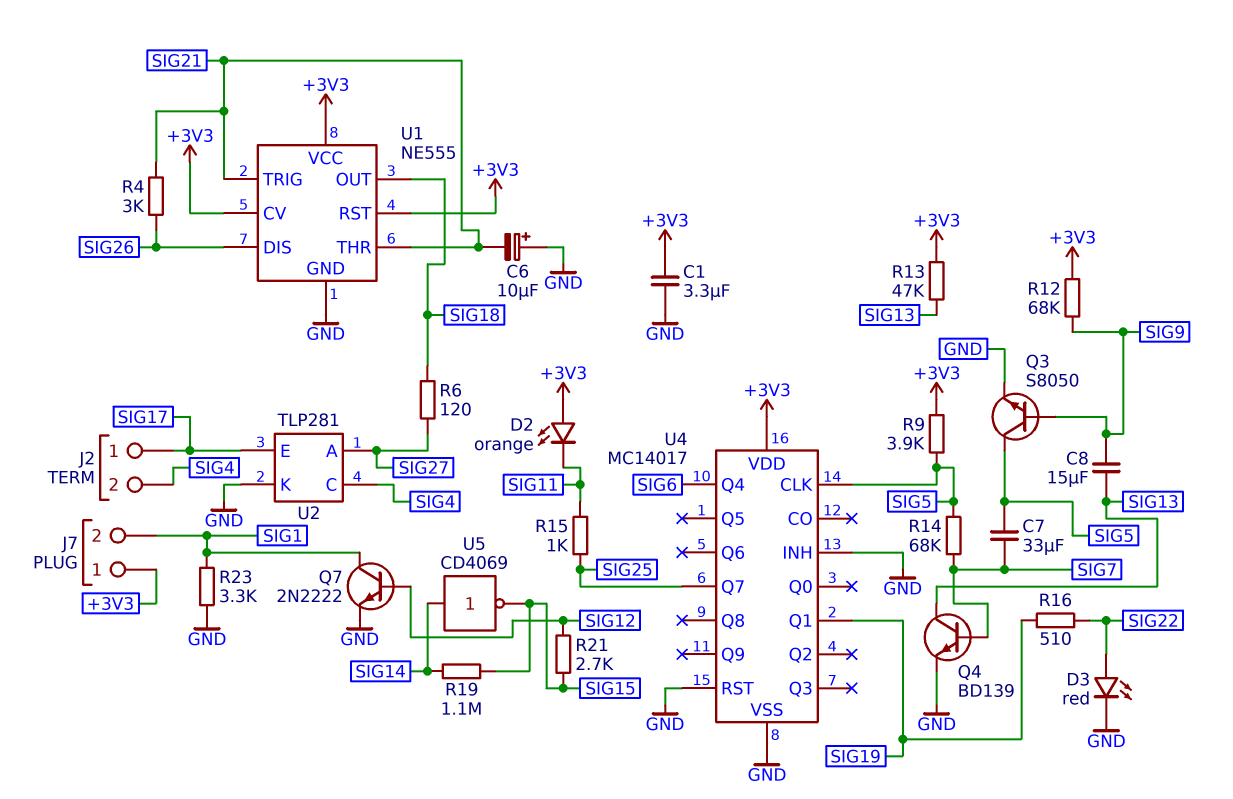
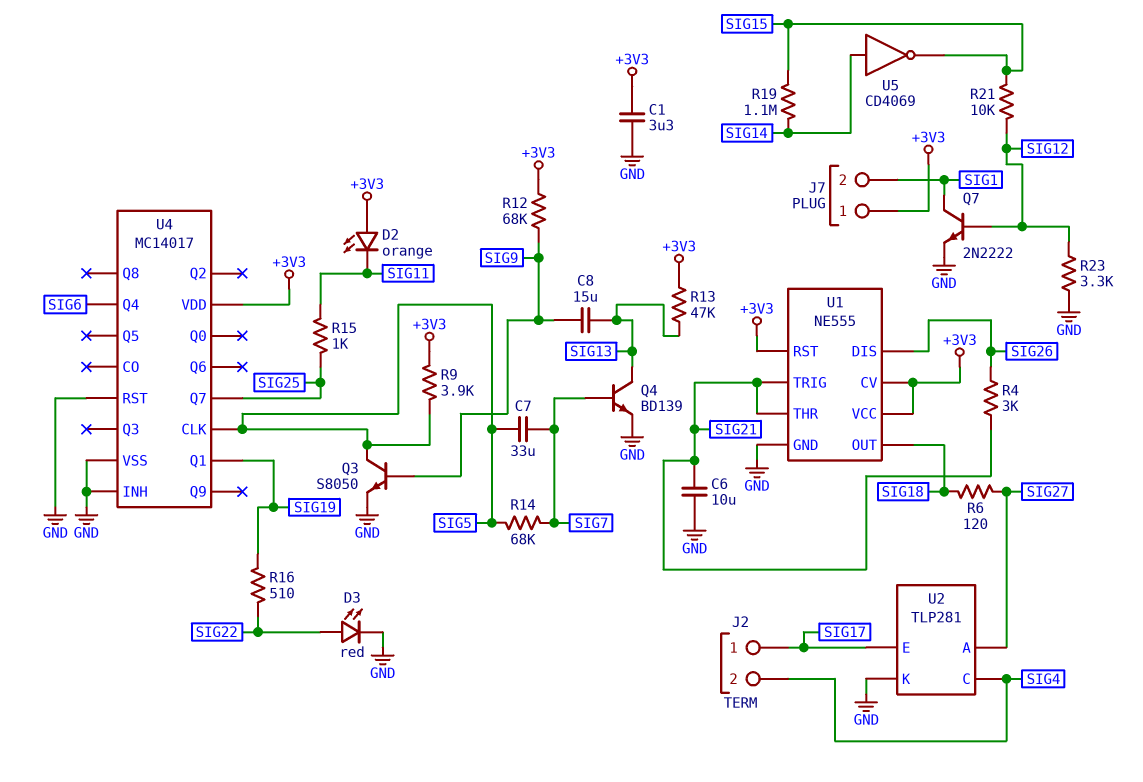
C6: 10uF (plus GND, minus SIG21) -> 10uF (GND, SIG21)
R21: 2.7k (SIG12, SIG15) -> 10k (SIG12, SIG15)
R23: 3.3k (GND, SIG1) -> 3.3k (GND, SIG12)

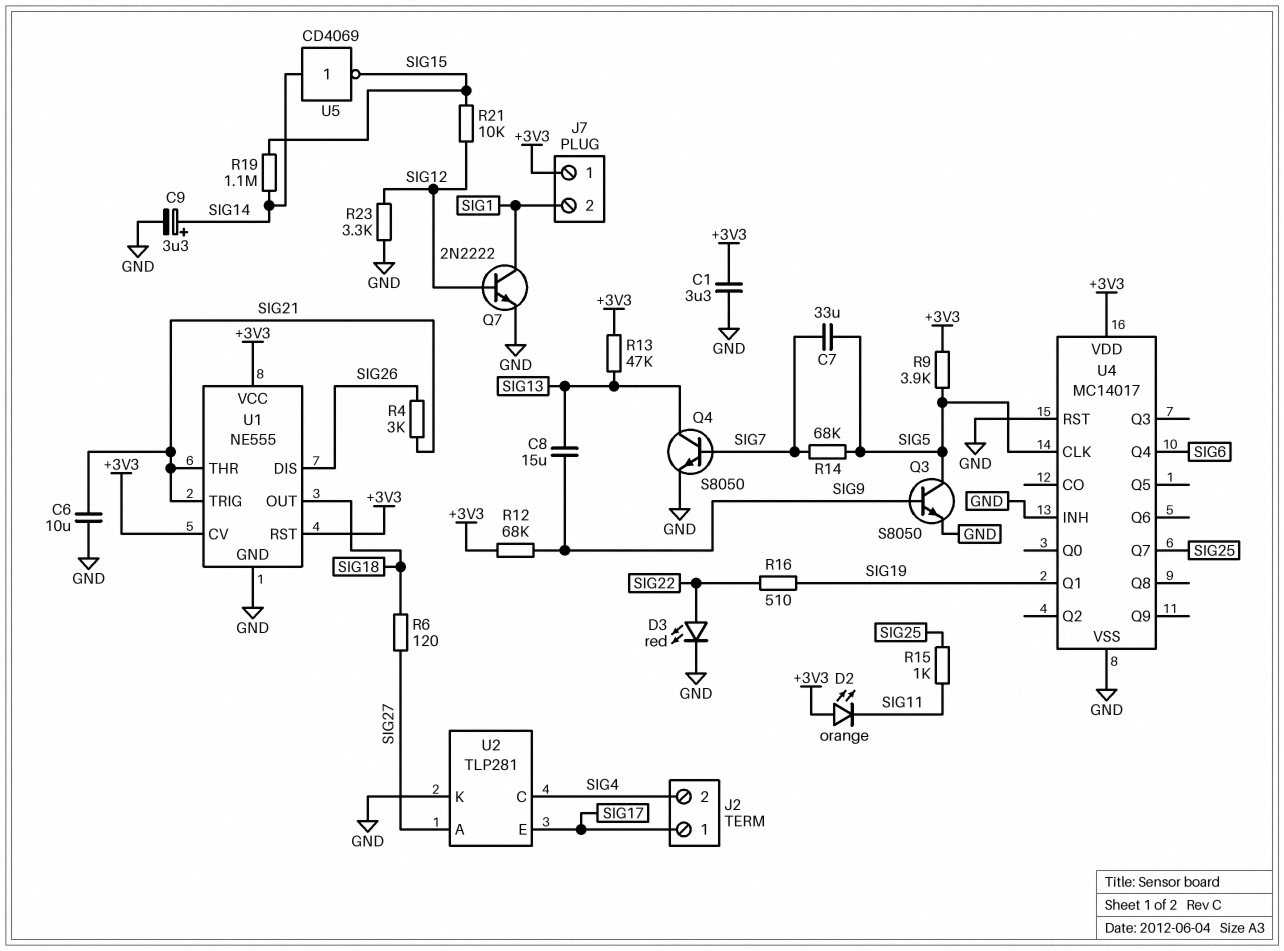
C9: none -> 3.3uF (plus SIG14, minus GND)
Q4: NPN BD139 (B SIG7, C SIG13, E GND) -> NPN S8050 (B SIG7, C SIG13, E GND)

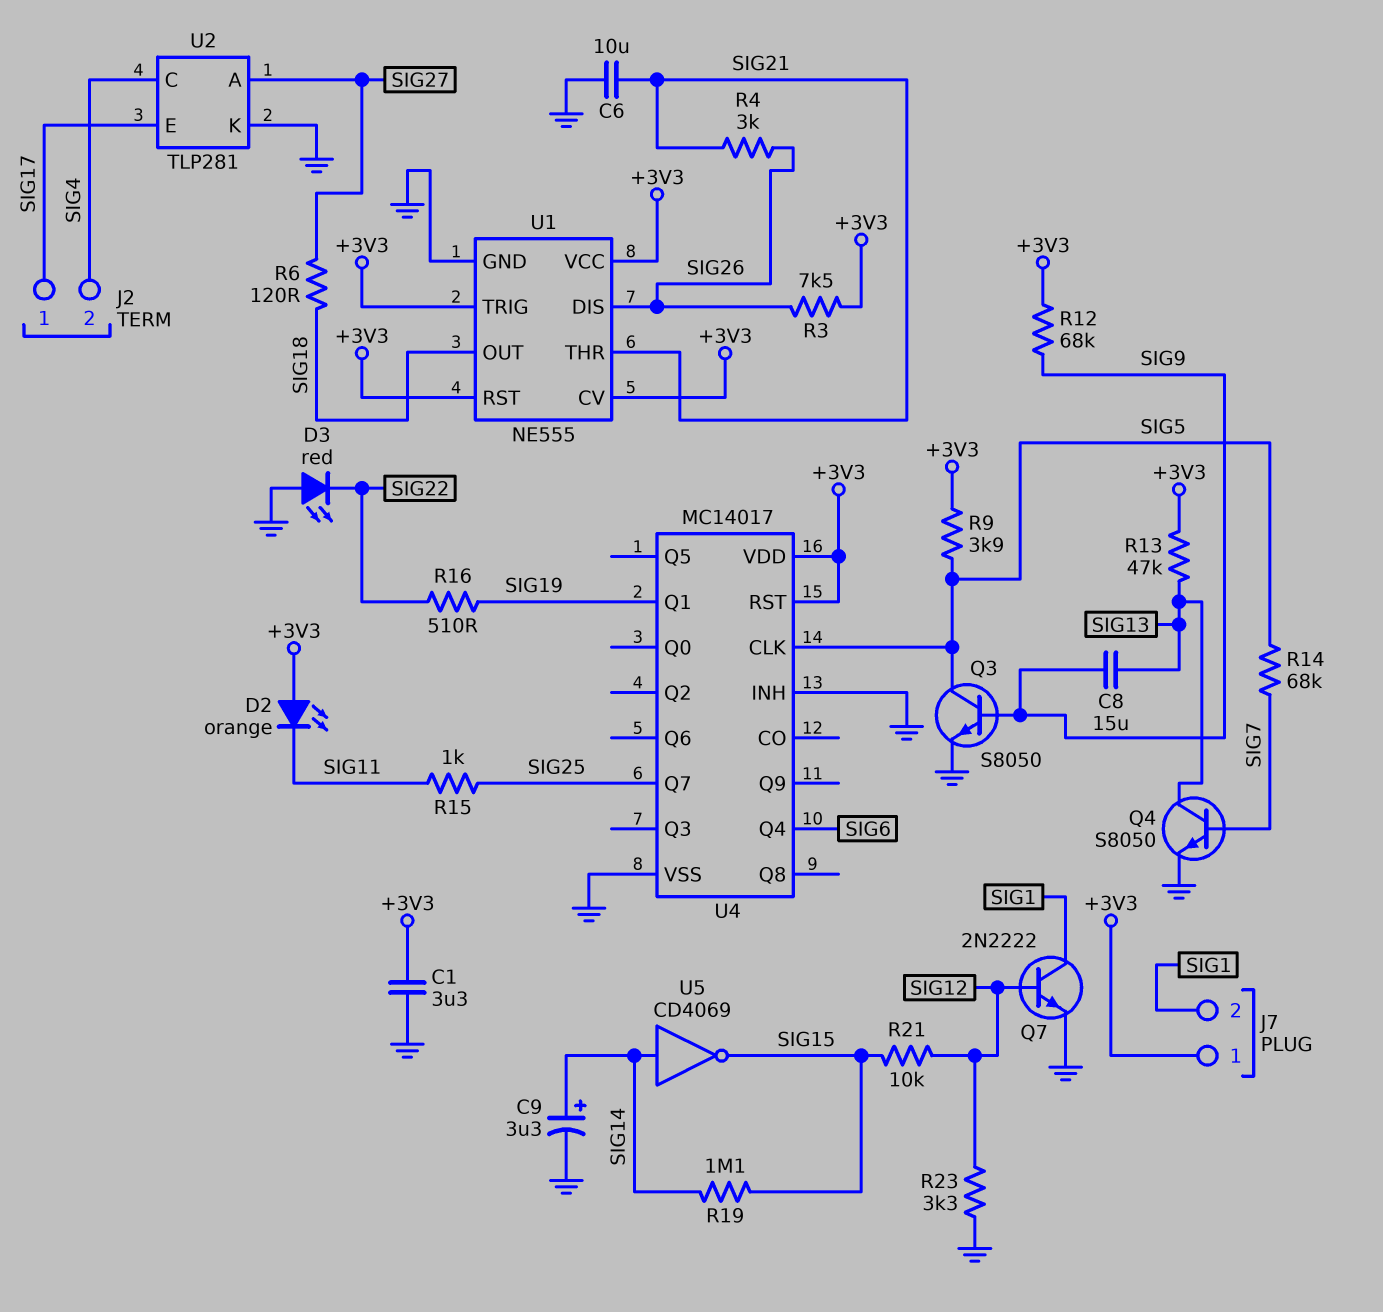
C7: 33uF (SIG5, SIG7) -> none
D3: LED red (A SIG22, K GND) -> LED red (A GND, K SIG22)
R3: none -> 7.5k (+3V3, SIG26)
U1 pin TRIG: SIG21 -> +3V3
U4 pin RST: GND -> +3V3

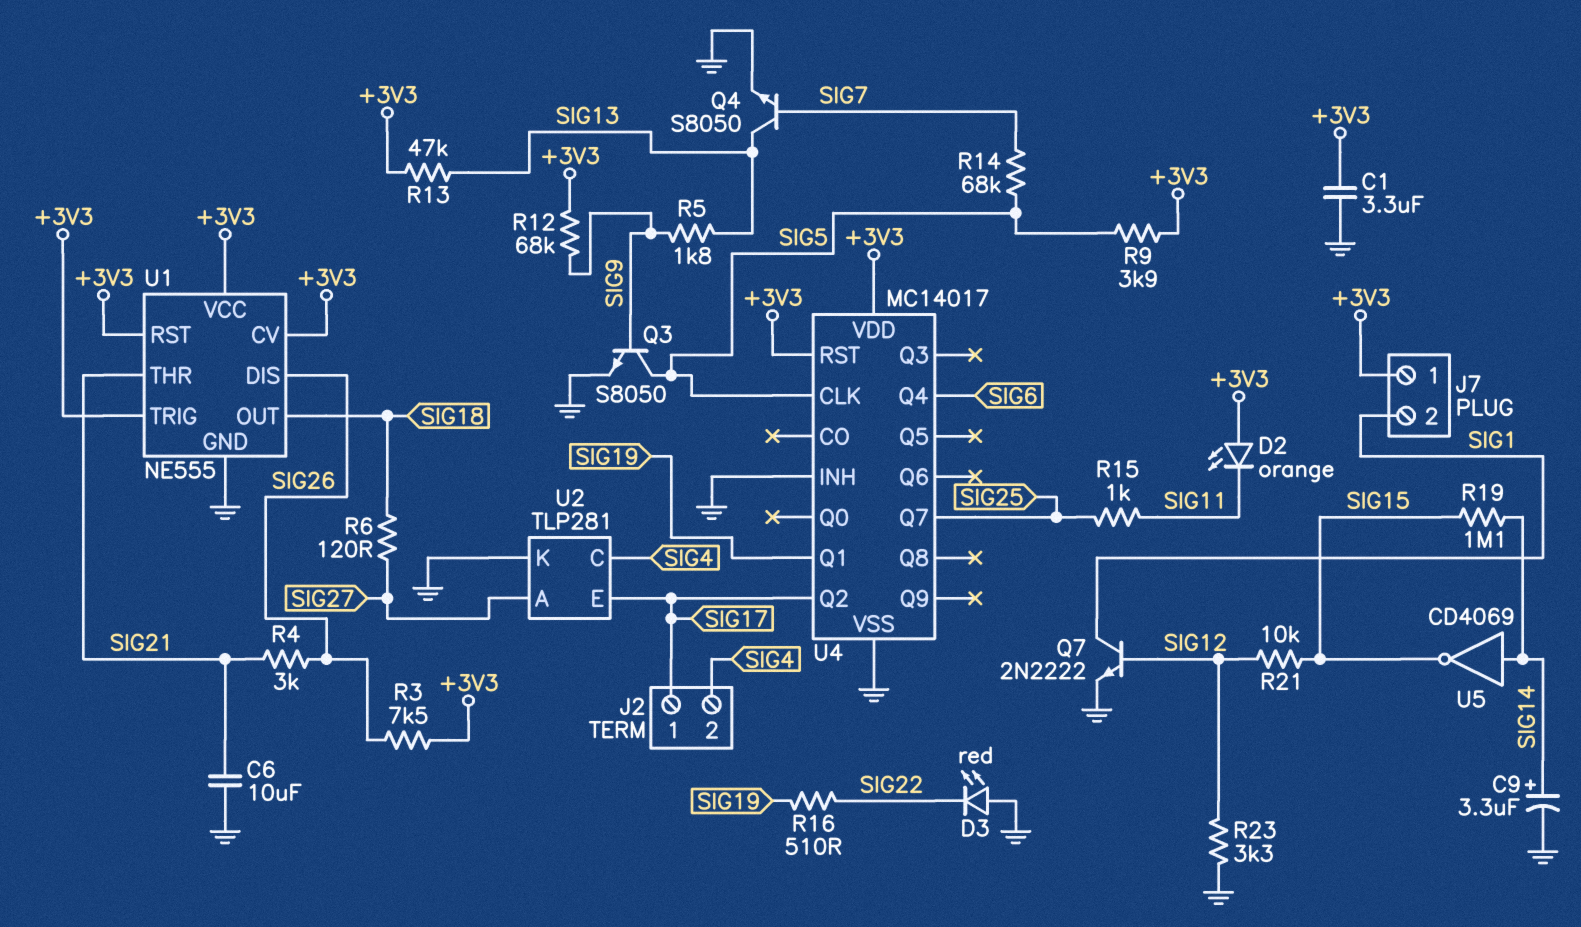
C8: 15uF (SIG9, SIG13) -> none
R5: none -> 1.8k (SIG9, SIG13)
U4 pin Q2: none -> SIG17

